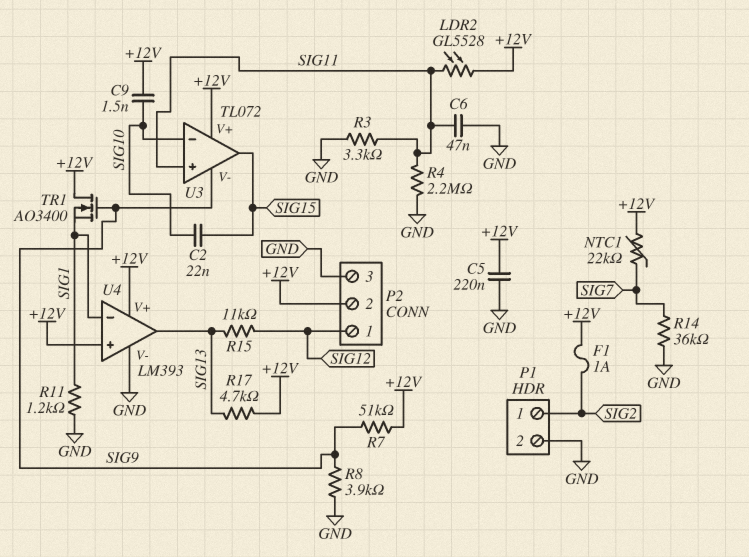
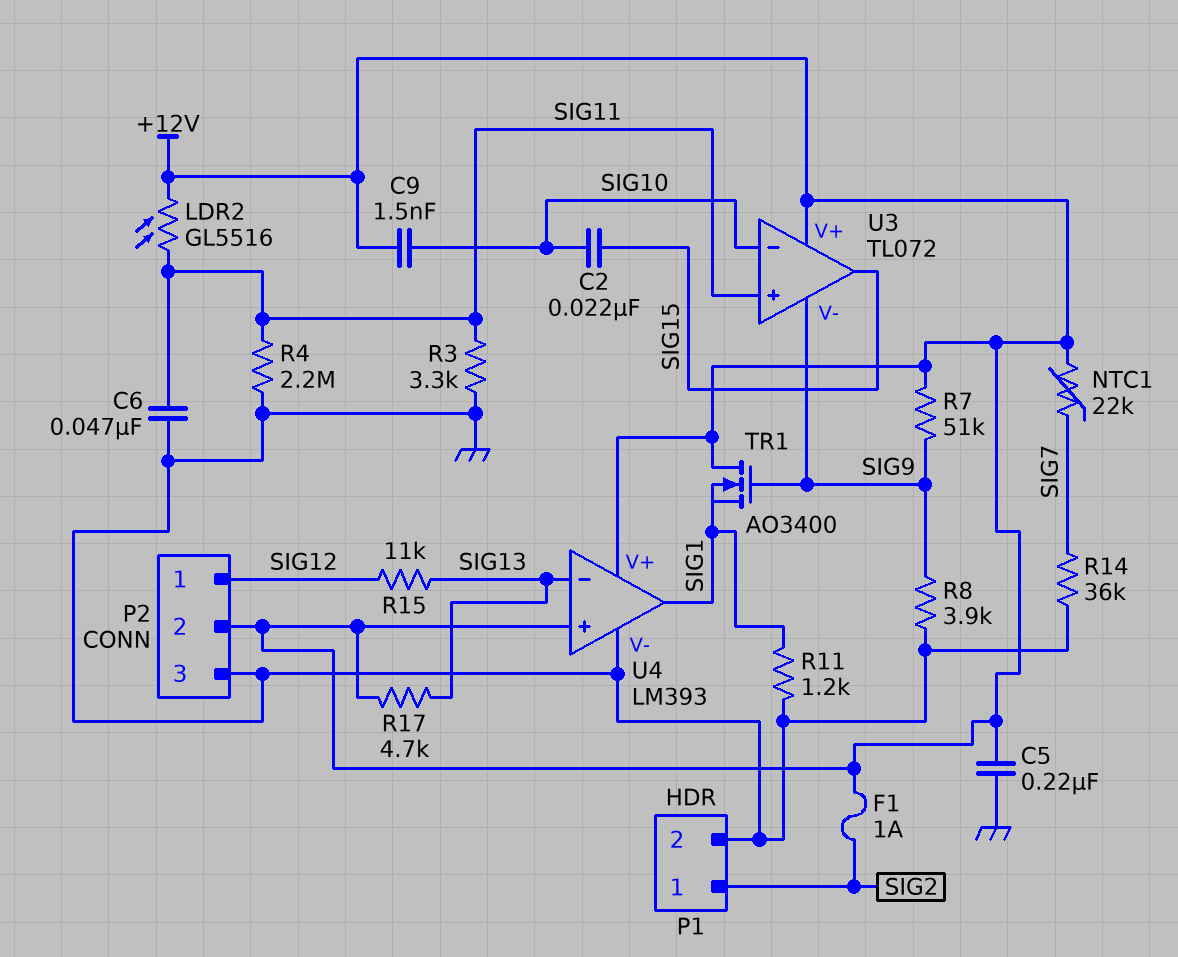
LDR2: GL5528 (+12V, SIG11) -> GL5516 (+12V, SIG11)
U4 pin in-: SIG1 -> SIG13
U4 pin out: SIG13 -> SIG1

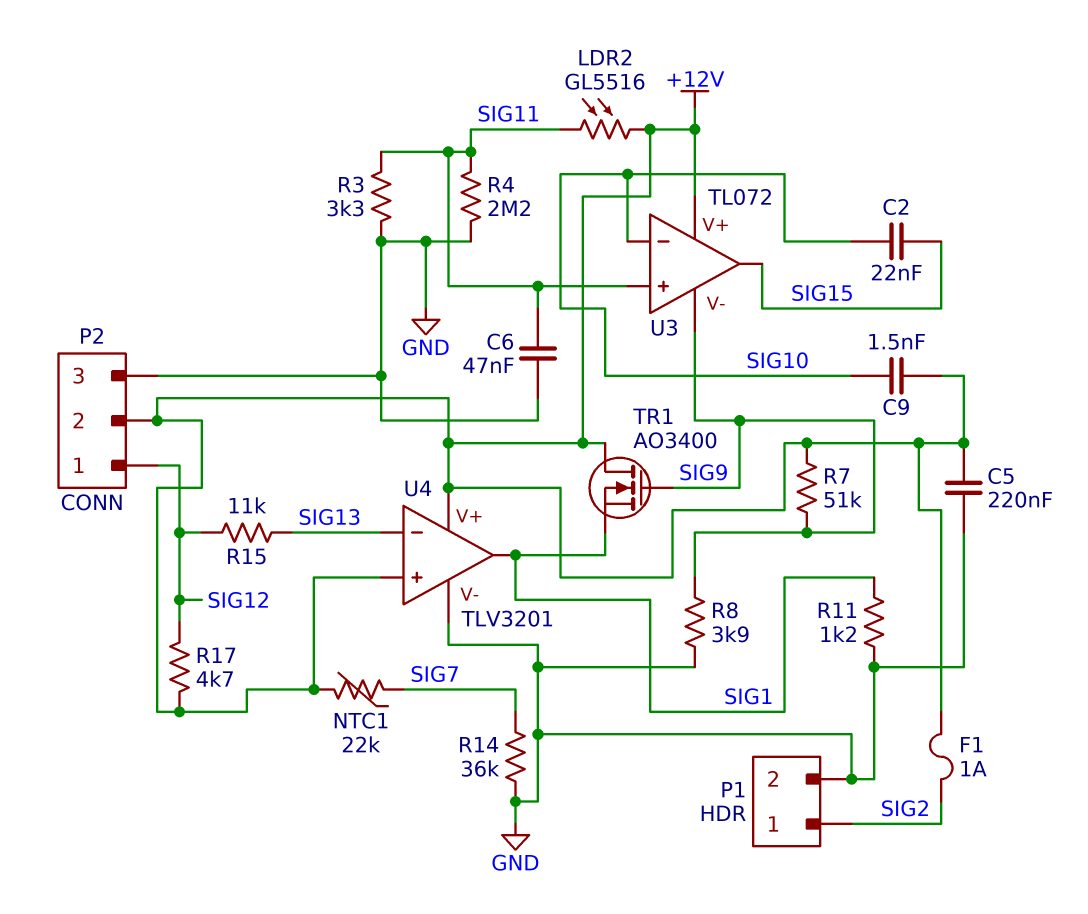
R17: 4.7k (+12V, SIG13) -> 4.7k (+12V, SIG12)
U4: LM393 -> TLV3201

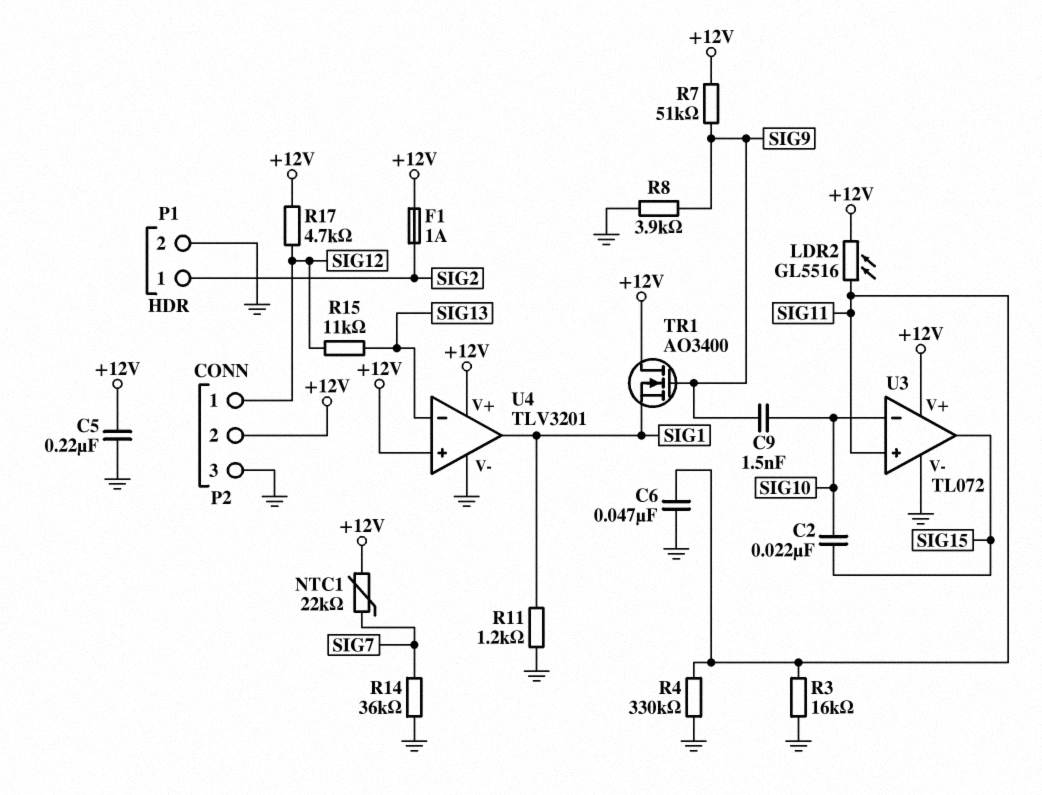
C9: 1.5nF (+12V, SIG10) -> 1.5nF (SIG9, SIG10)
R3: 3.3k (GND, SIG11) -> 16k (GND, SIG11)
R4: 2.2M (GND, SIG11) -> 330k (GND, SIG11)
U3 pin V-: SIG9 -> GND

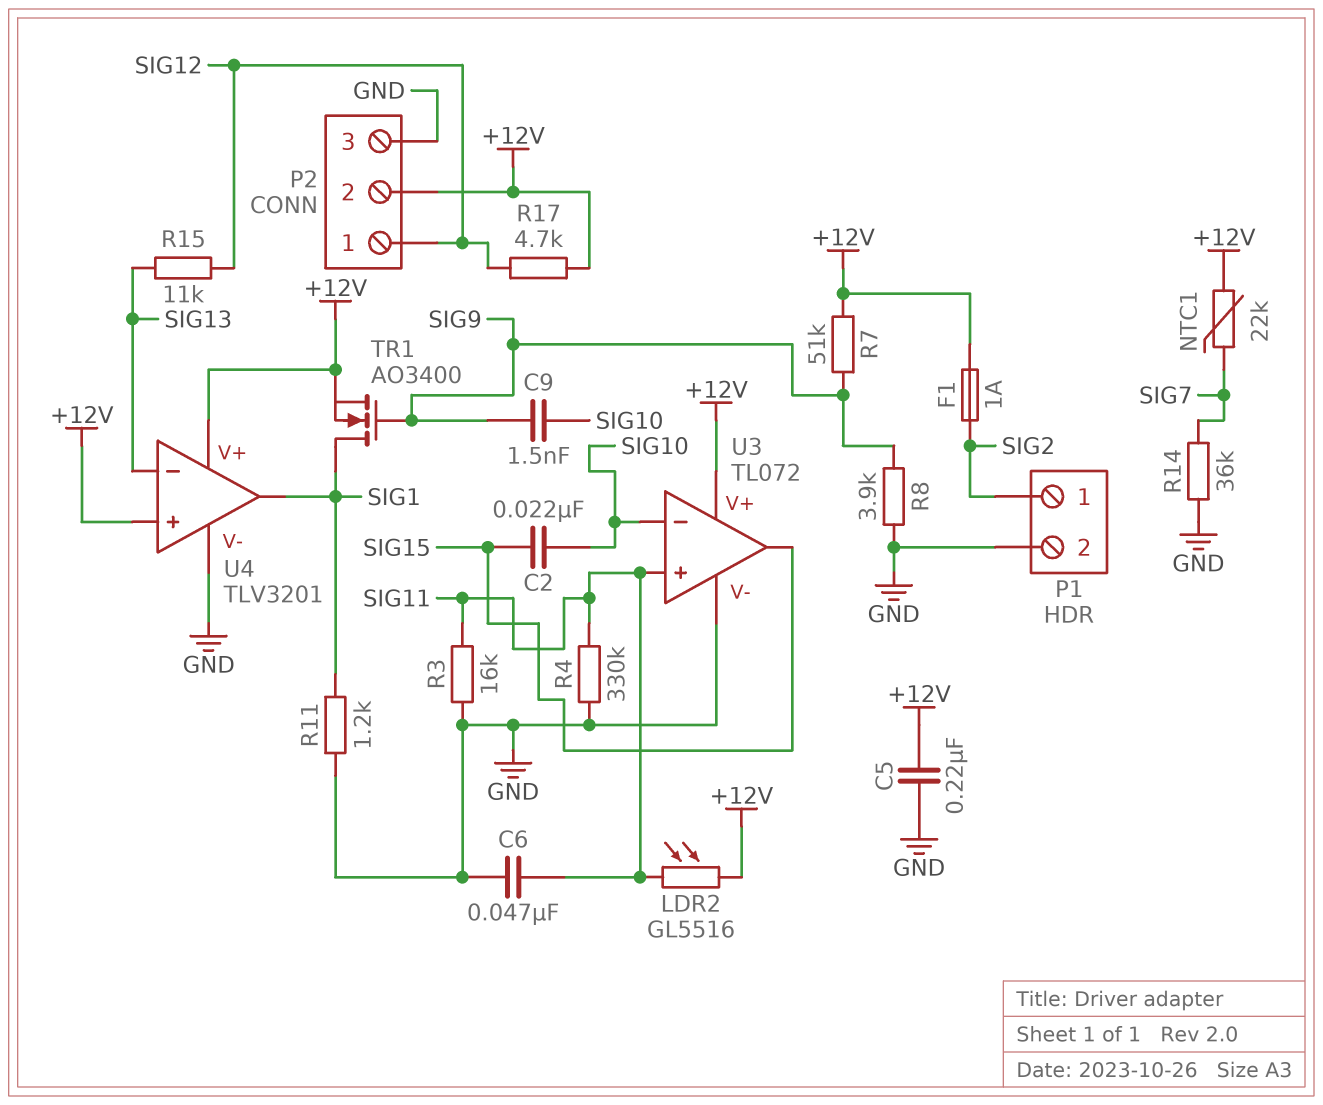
TR1: NMOS AO3400 (G SIG9, D +12V, S SIG1) -> NMOS AO3400 (G SIG9, D SIG1, S +12V)

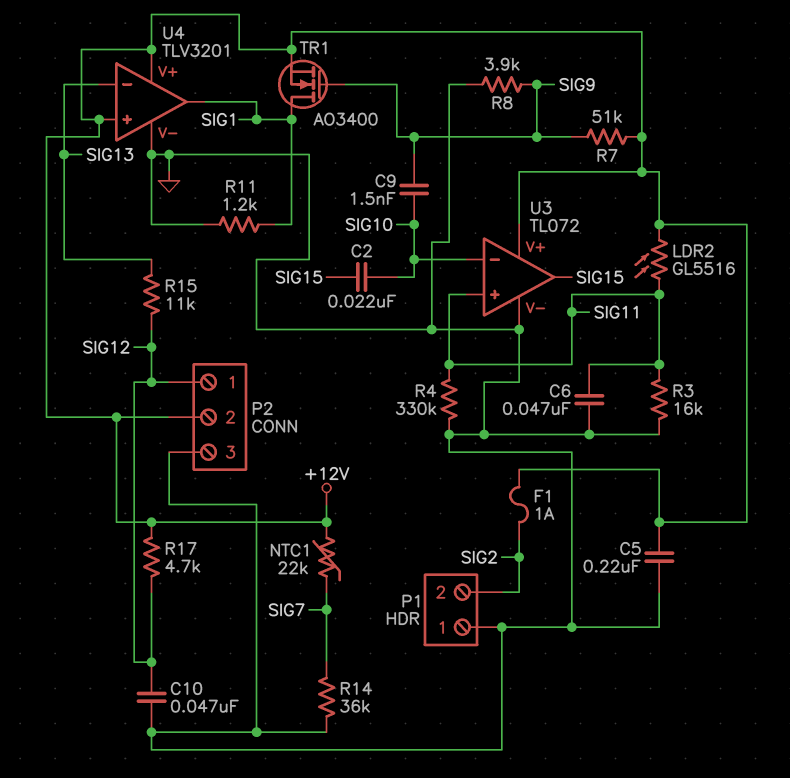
C10: none -> 47nF (GND, SIG12)
P1 pin 1: SIG2 -> GND
P1 pin 2: GND -> SIG2

